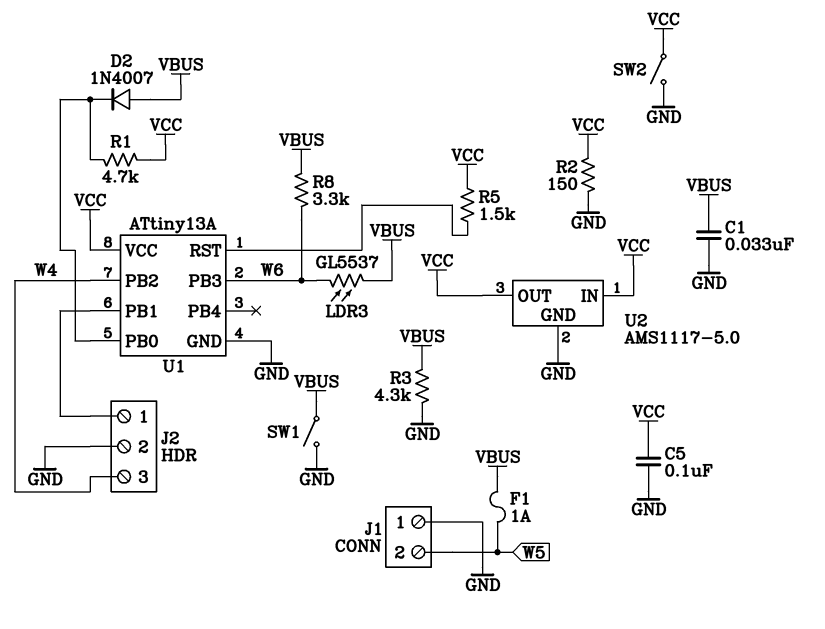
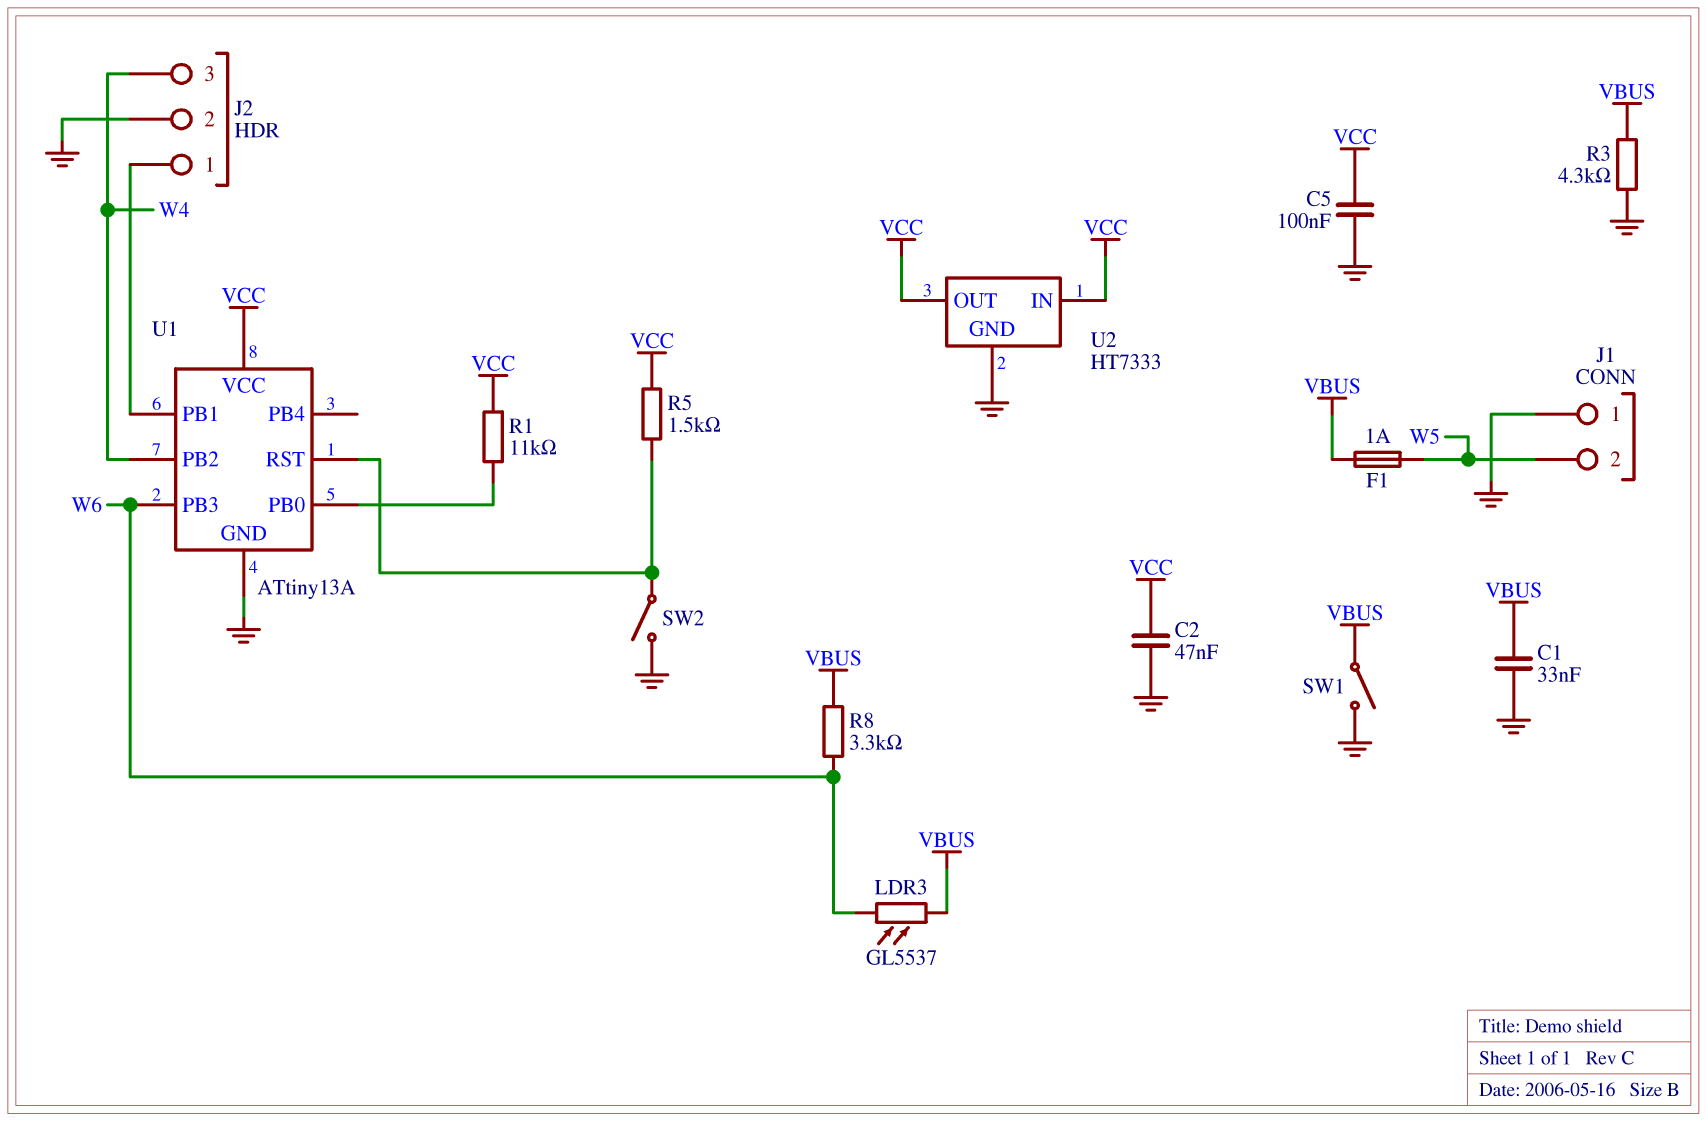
C2: none -> 47nF (GND, VCC)
D2: diode 1N4007 (A VBUS, K U1/PB0) -> none
R1: 4.7k (U1/PB0, VCC) -> 11k (U1/PB0, VCC)
R2: 150 (GND, VCC) -> none
SW2: switch (GND, VCC) -> switch (GND, U1/RST)
U2: AMS1117-5.0 -> HT7333

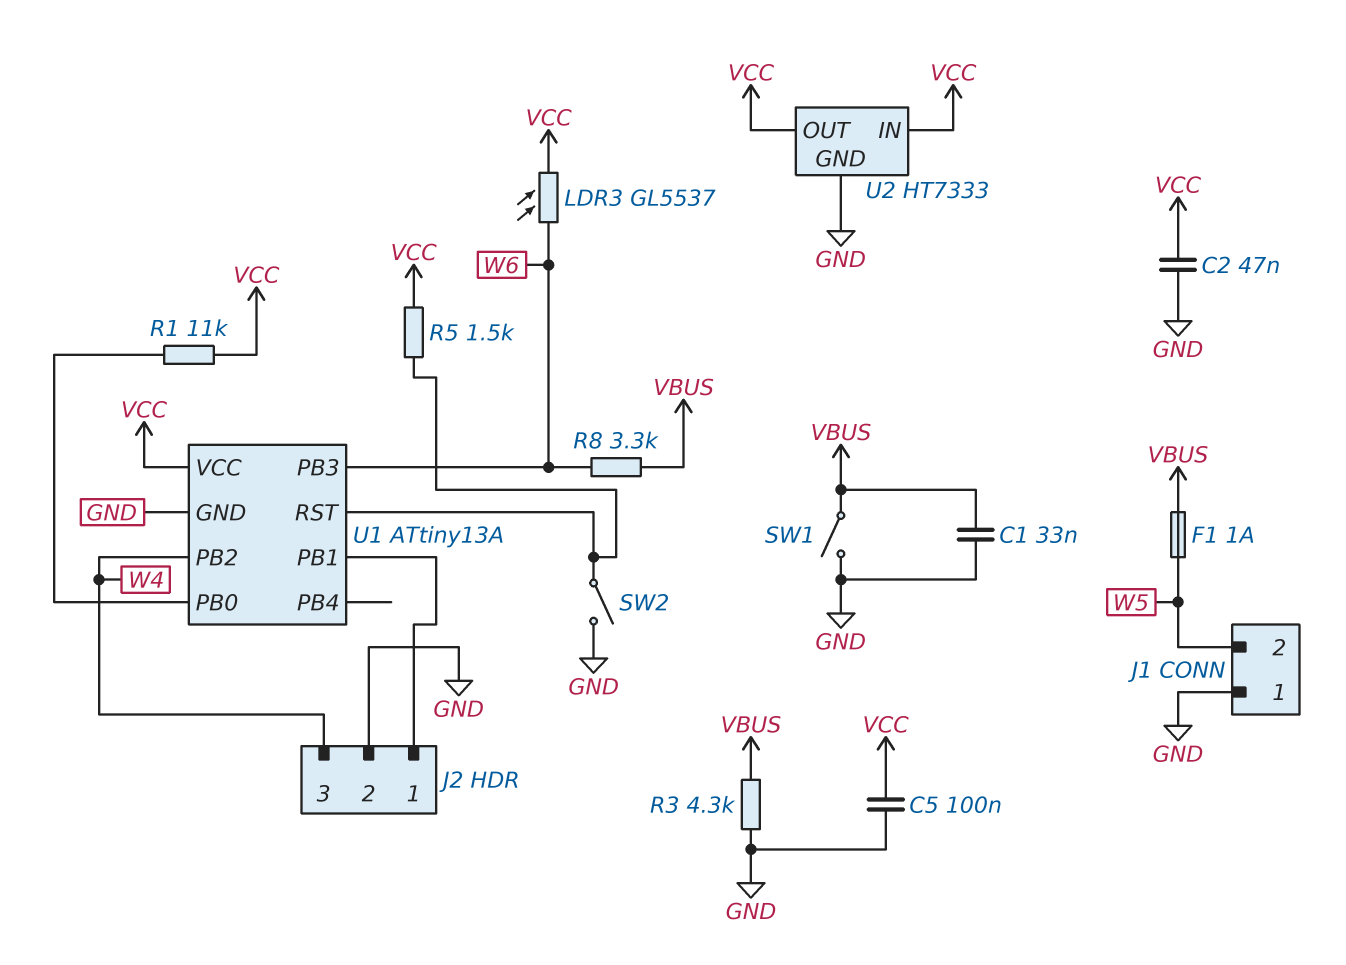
LDR3: GL5537 (VBUS, W6) -> GL5537 (VCC, W6)

